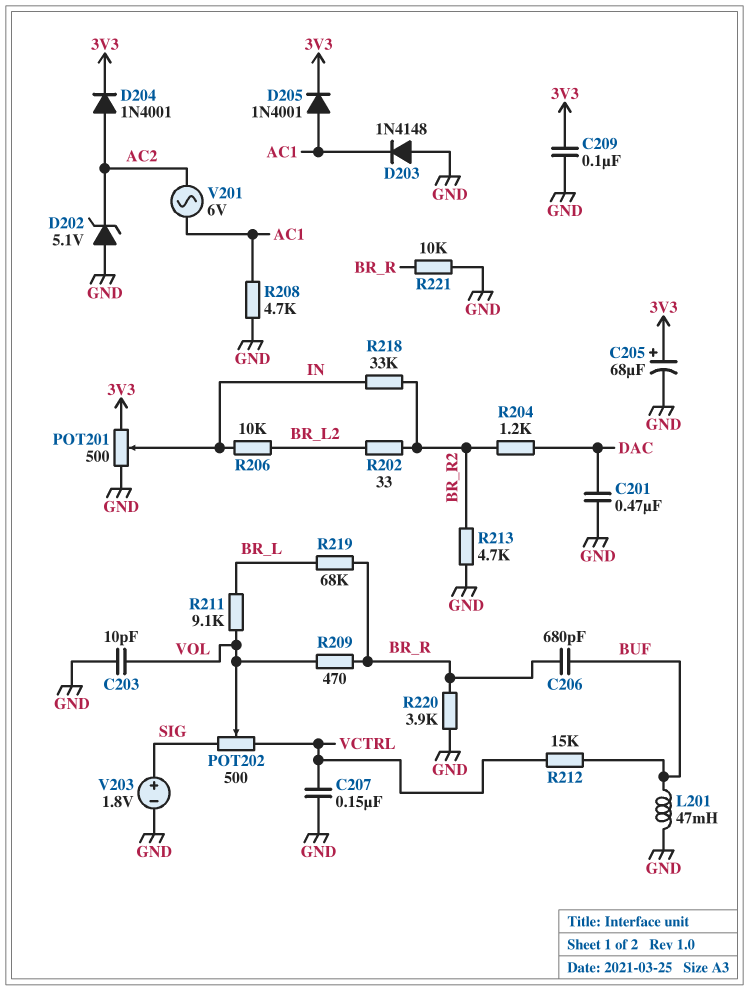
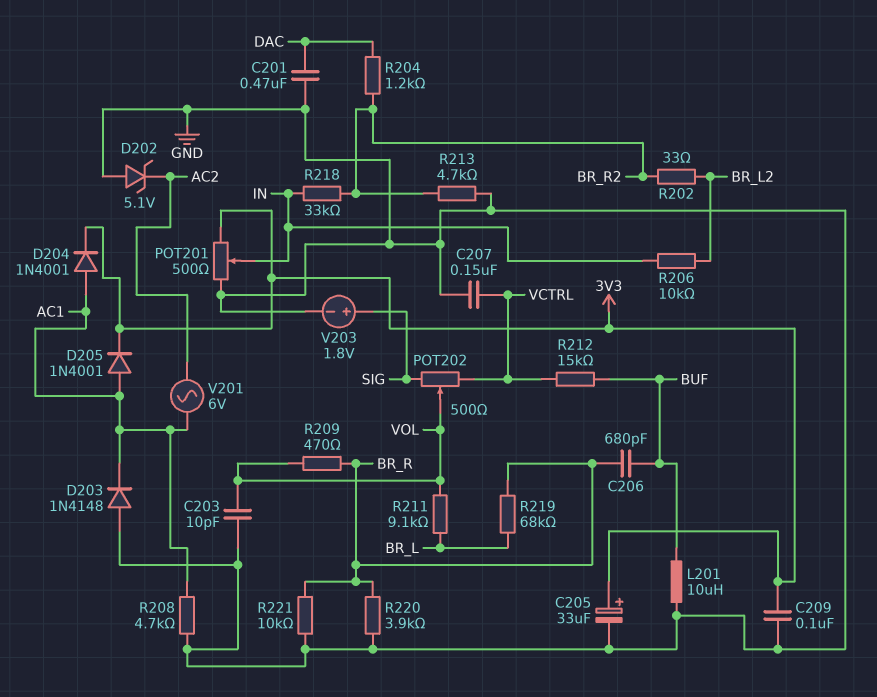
C205: 68uF (plus 3V3, minus GND) -> 33uF (plus 3V3, minus GND)
D204: diode 1N4001 (A AC2, K 3V3) -> diode 1N4001 (A AC1, K 3V3)
L201: 47mH (BUF, GND) -> 10uH (BUF, GND)

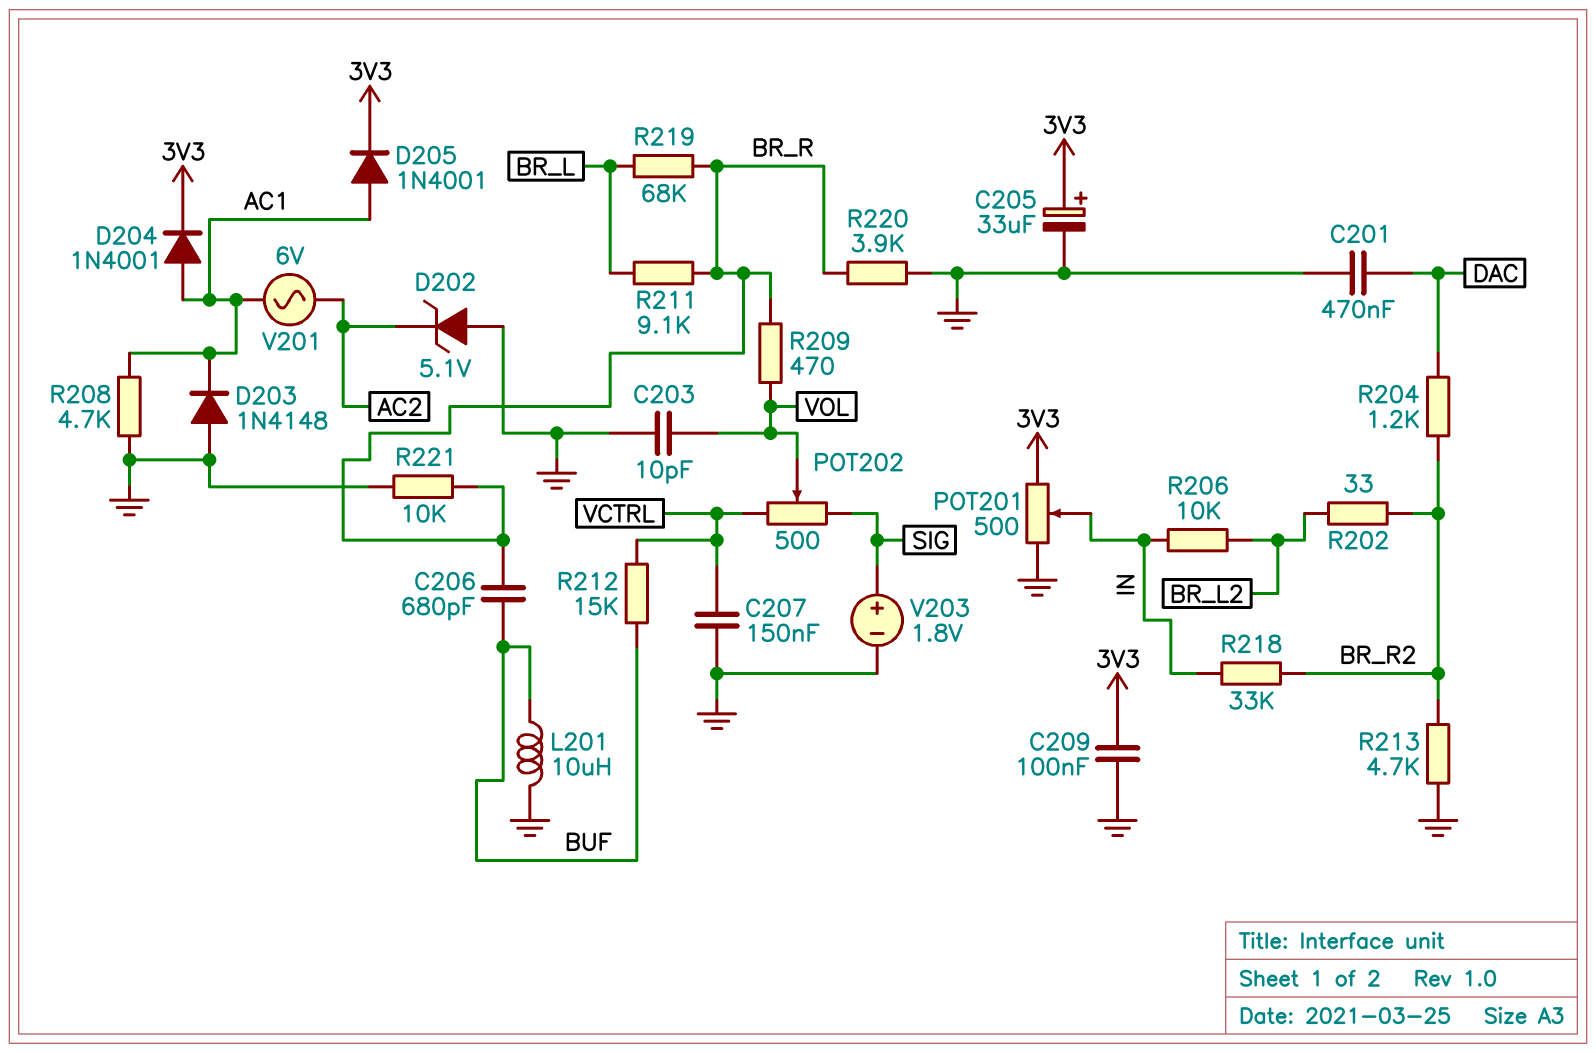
R211: 9.1k (BR_L, VOL) -> 9.1k (BR_L, BR_R)

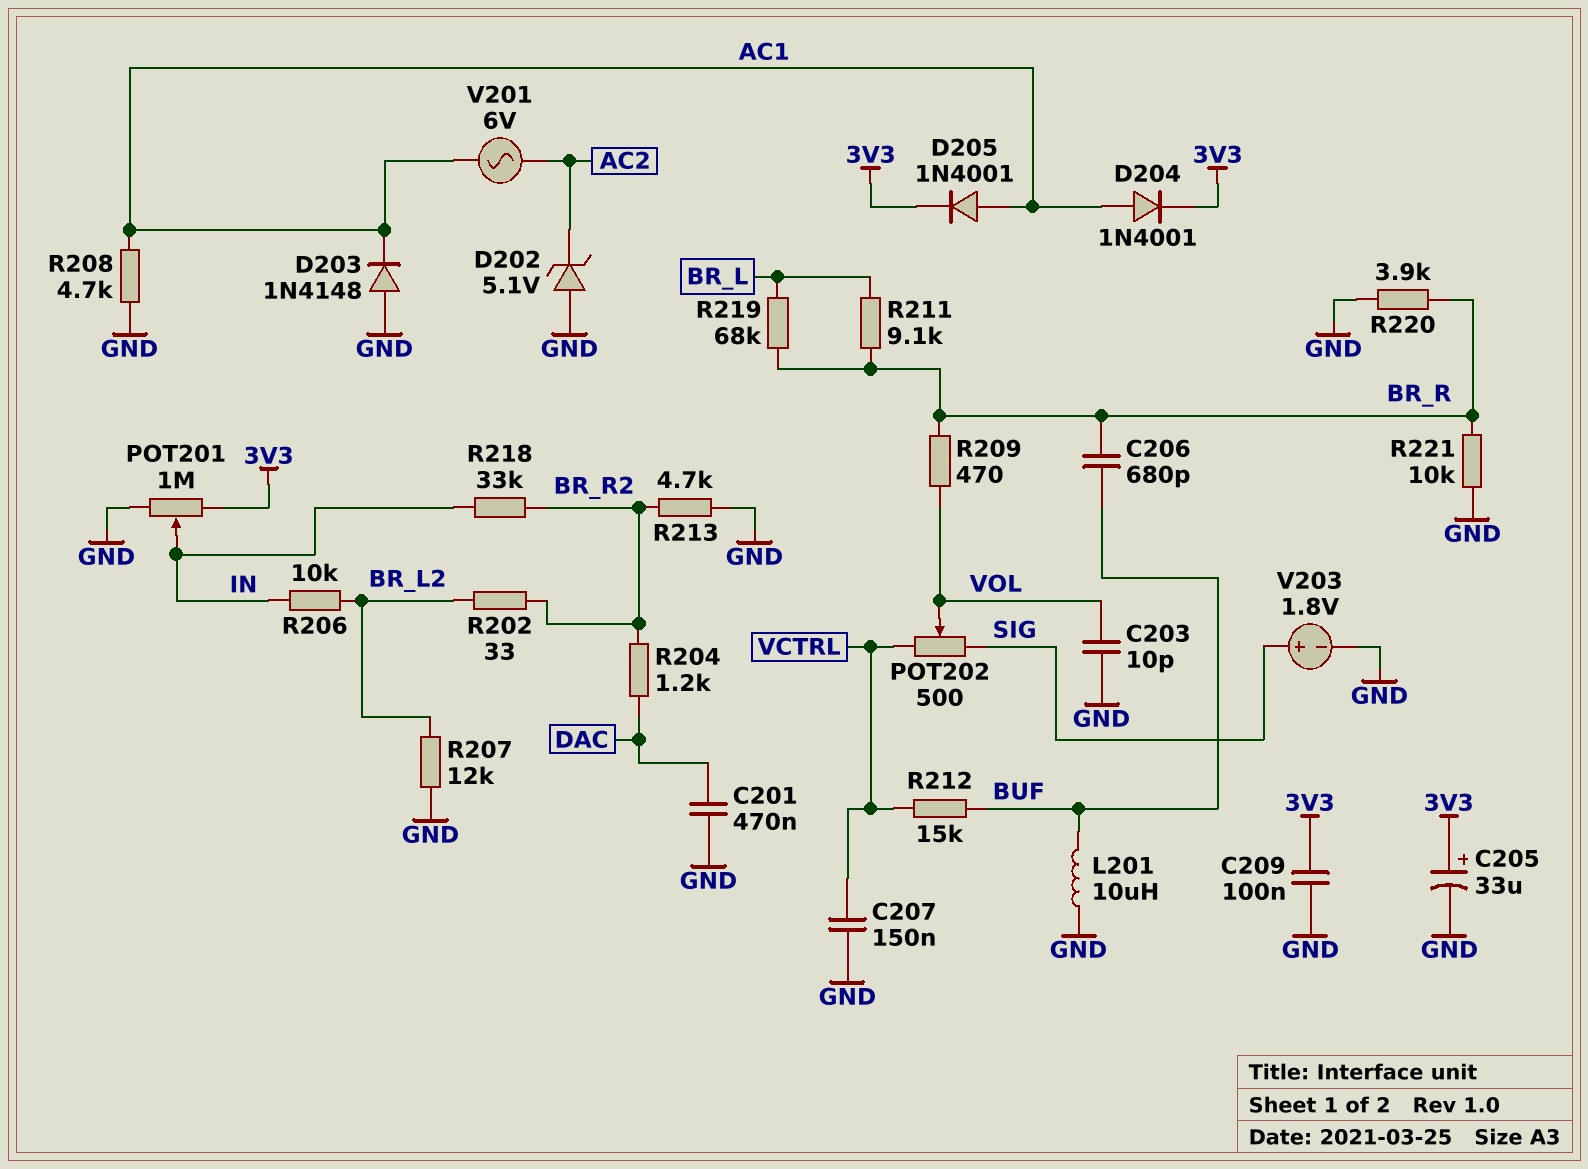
POT201: 500 (3V3, GND, wiper IN) -> 1M (3V3, GND, wiper IN)
R207: none -> 12k (BR_L2, GND)

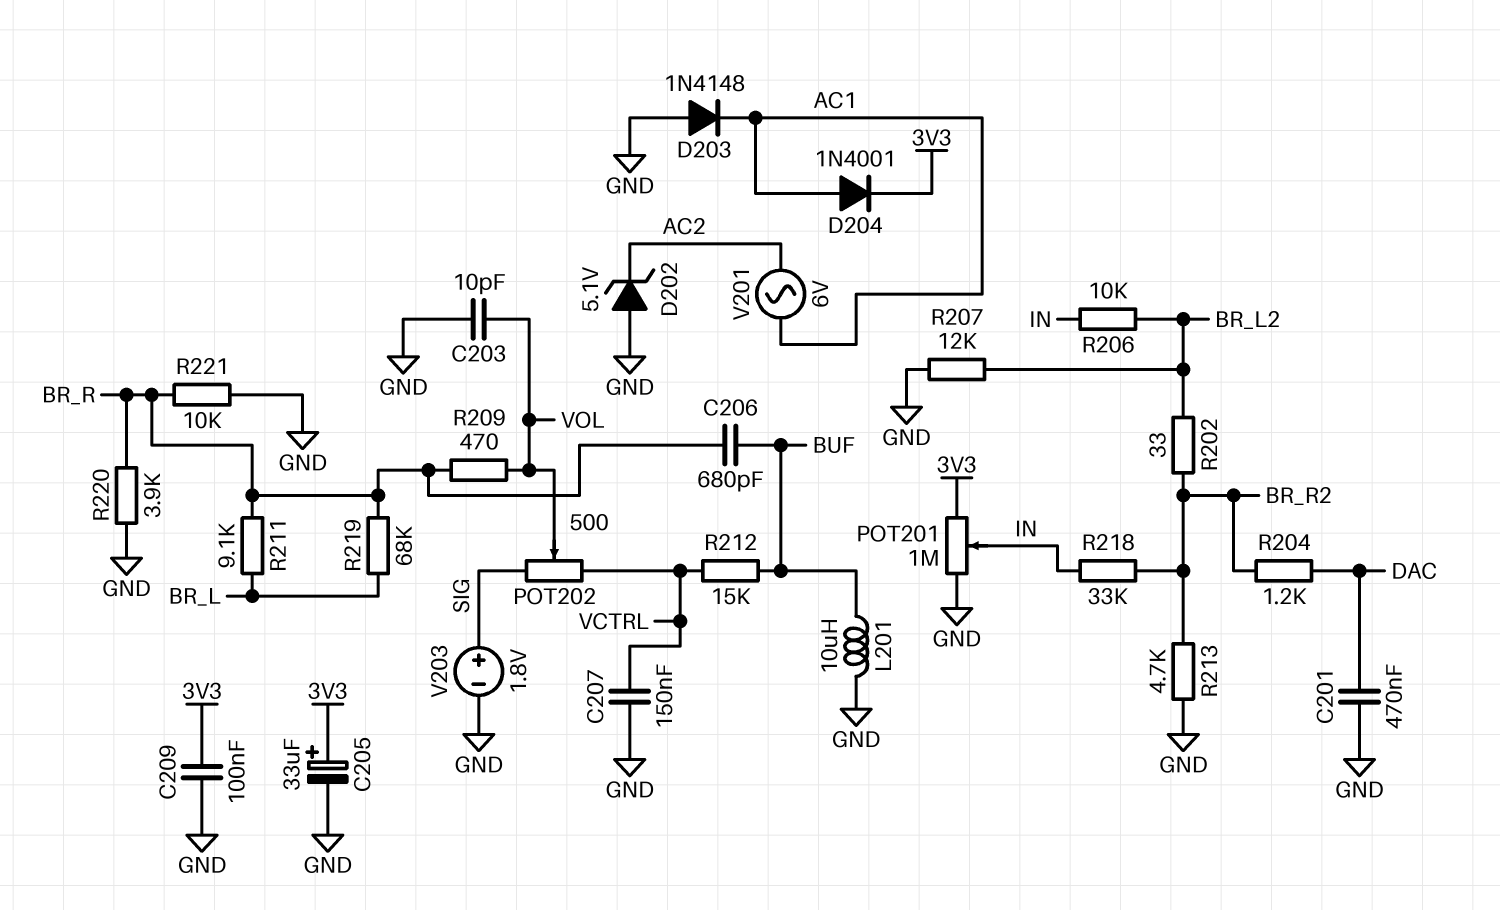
D205: diode 1N4001 (A AC1, K 3V3) -> none
R208: 4.7k (AC1, GND) -> none

